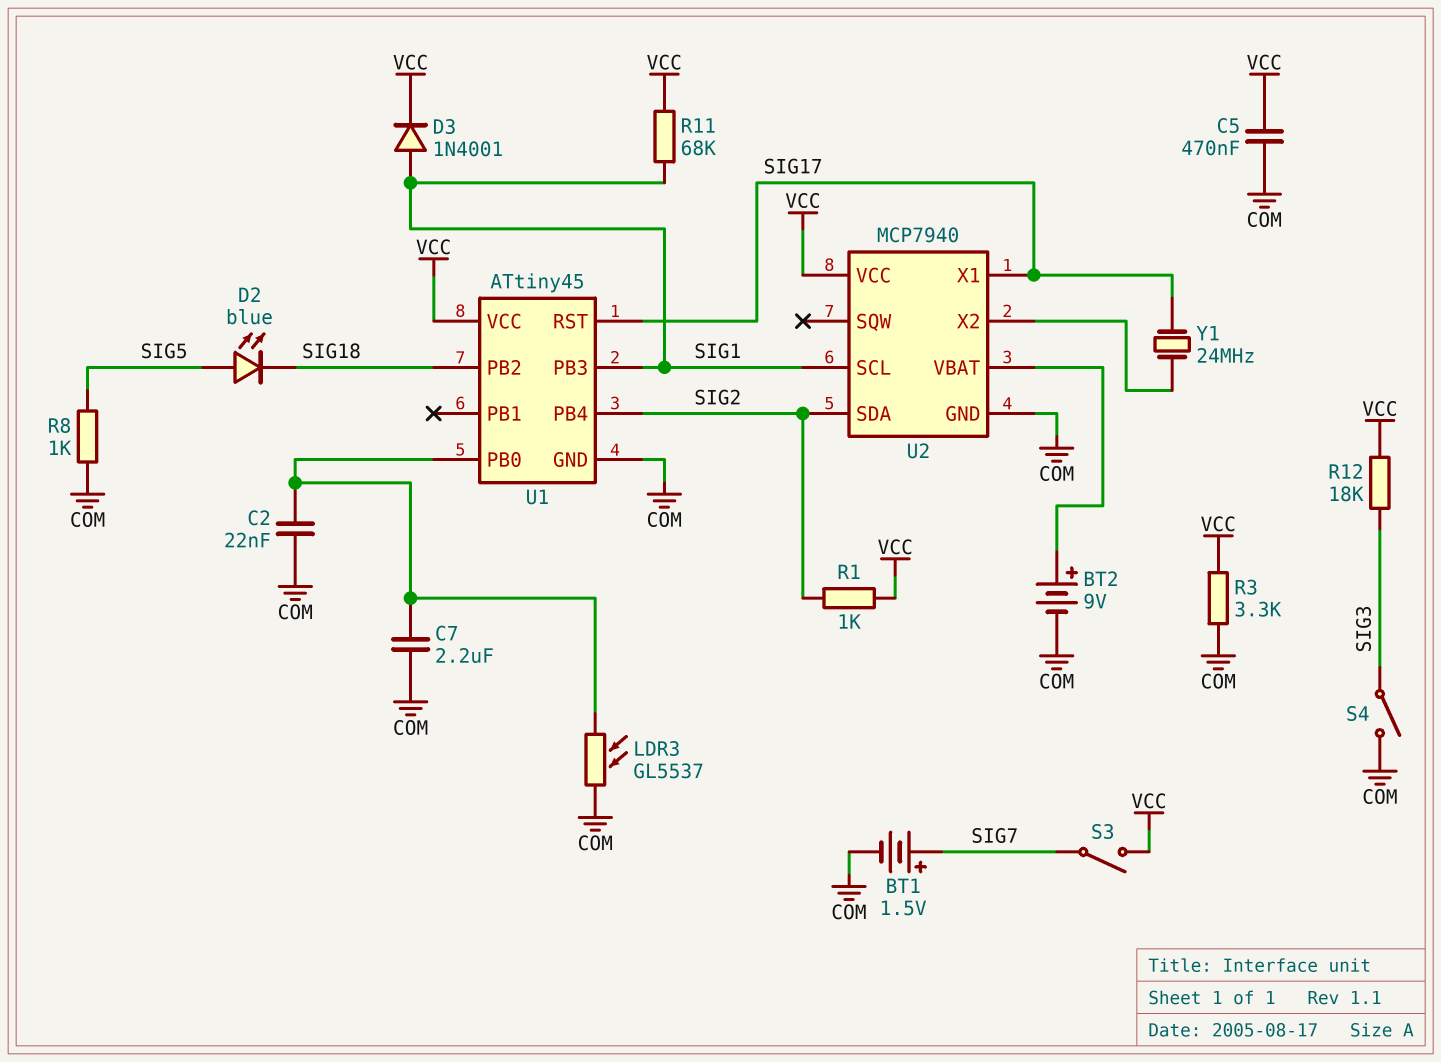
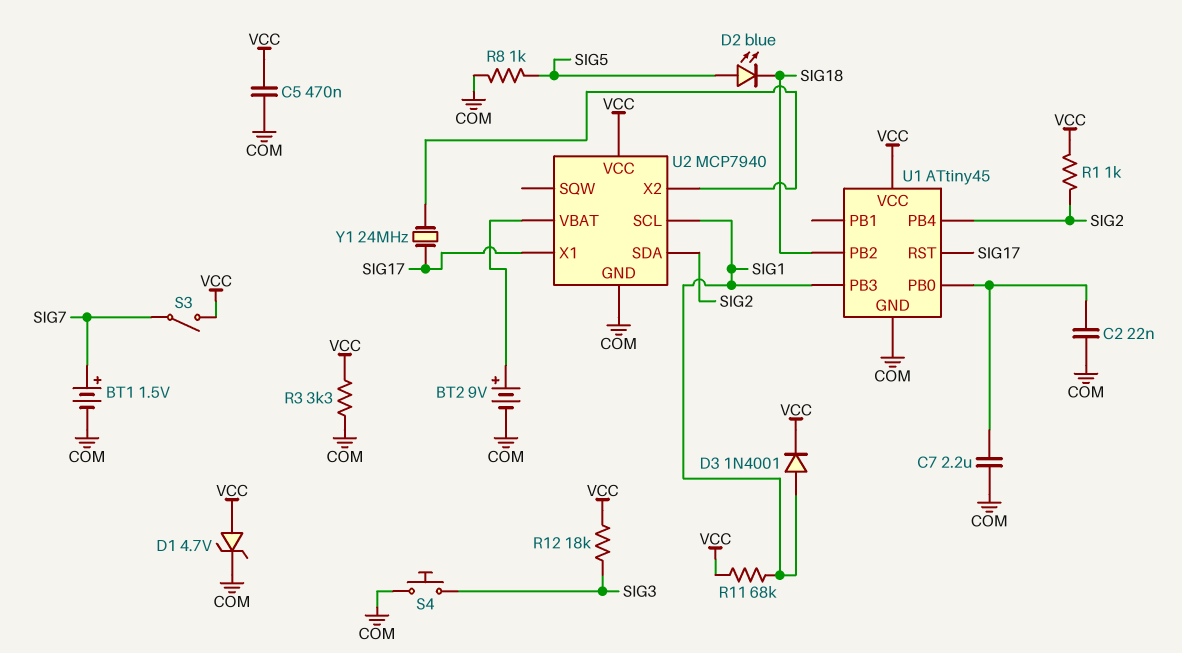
D1: none -> zener 4.7V (A VCC, K COM)
LDR3: GL5537 (COM, U1/PB0) -> none
S4: switch (COM, SIG3) -> button (COM, SIG3)

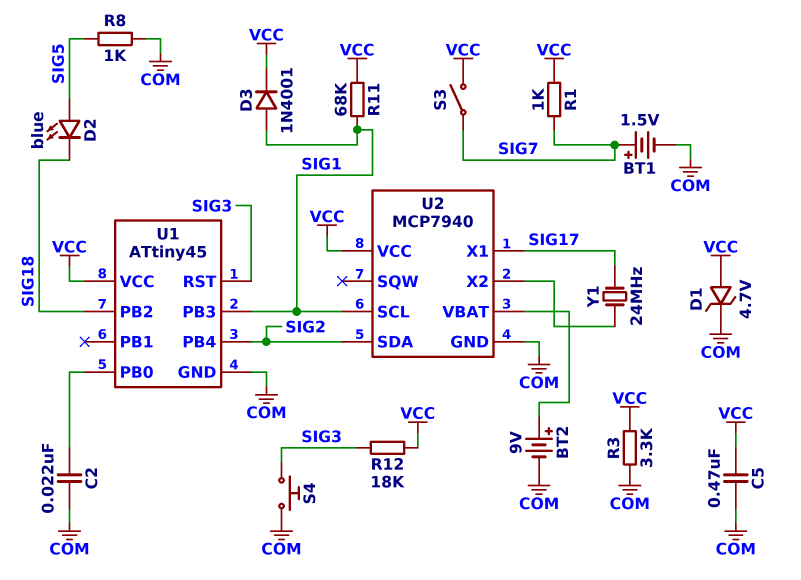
C7: 2.2uF (COM, U1/PB0) -> none
R1: 1k (SIG2, VCC) -> 1k (SIG7, VCC)
U1 pin RST: SIG17 -> SIG3

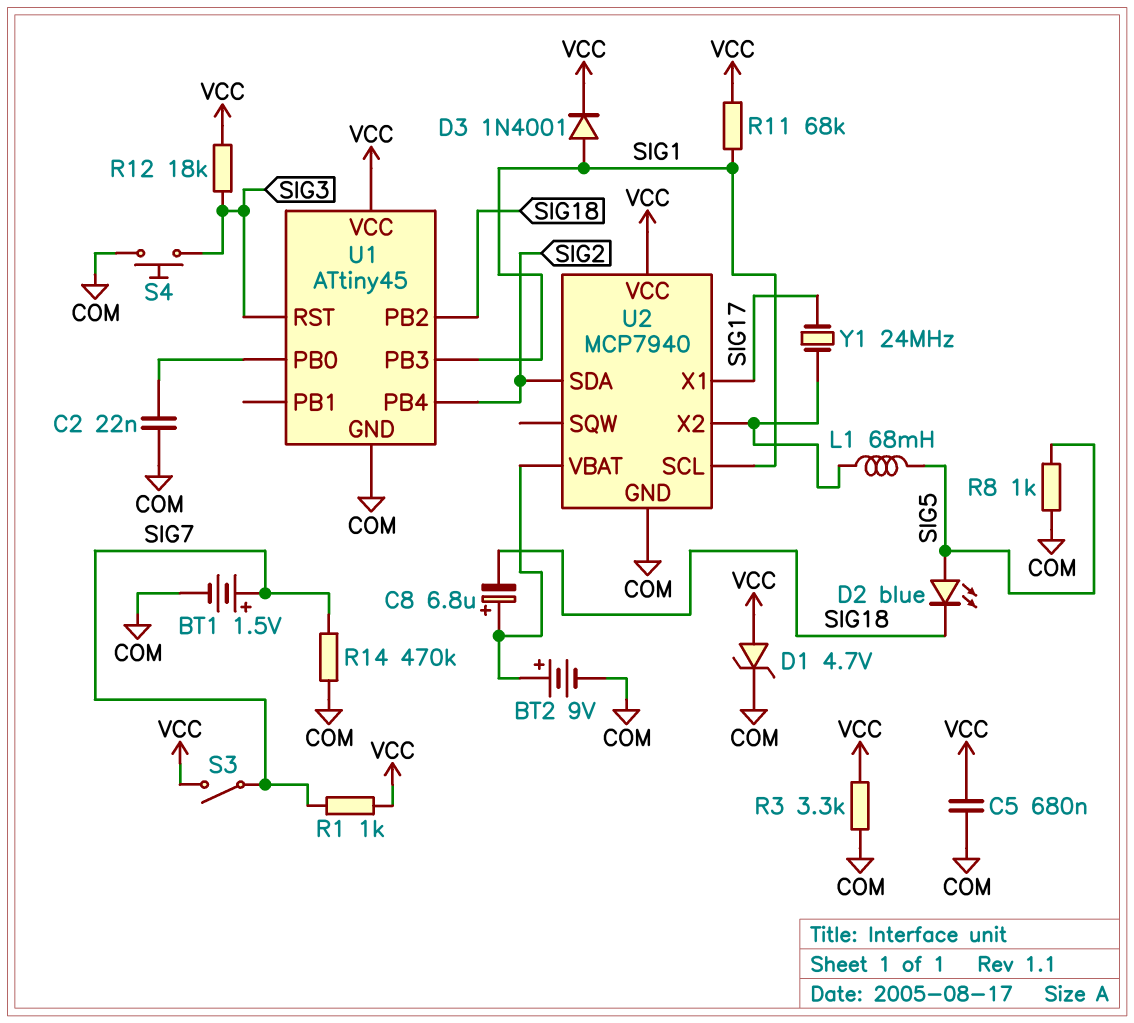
C5: 470nF (COM, VCC) -> 680nF (COM, VCC)
C8: none -> 6.8uF (plus U2/VBAT, minus SIG18)
L1: none -> 68mH (SIG5, U2/X2)
R14: none -> 470k (COM, SIG7)

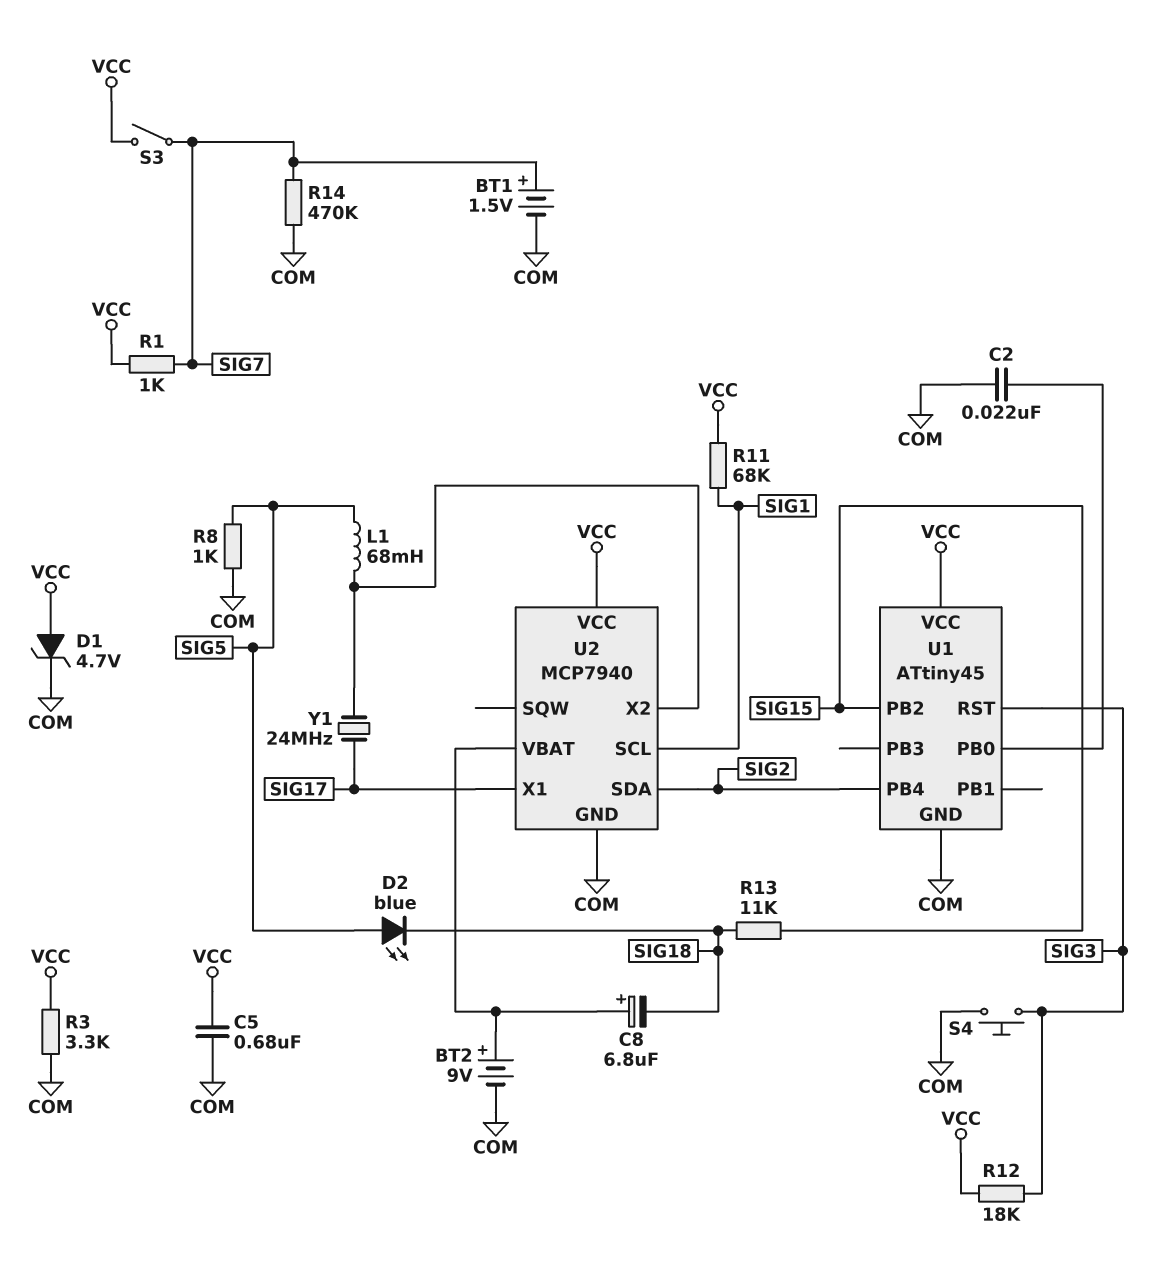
D3: diode 1N4001 (A SIG1, K VCC) -> none
R13: none -> 11k (SIG15, SIG18)
U1 pin PB2: SIG18 -> SIG15
U1 pin PB3: SIG1 -> none

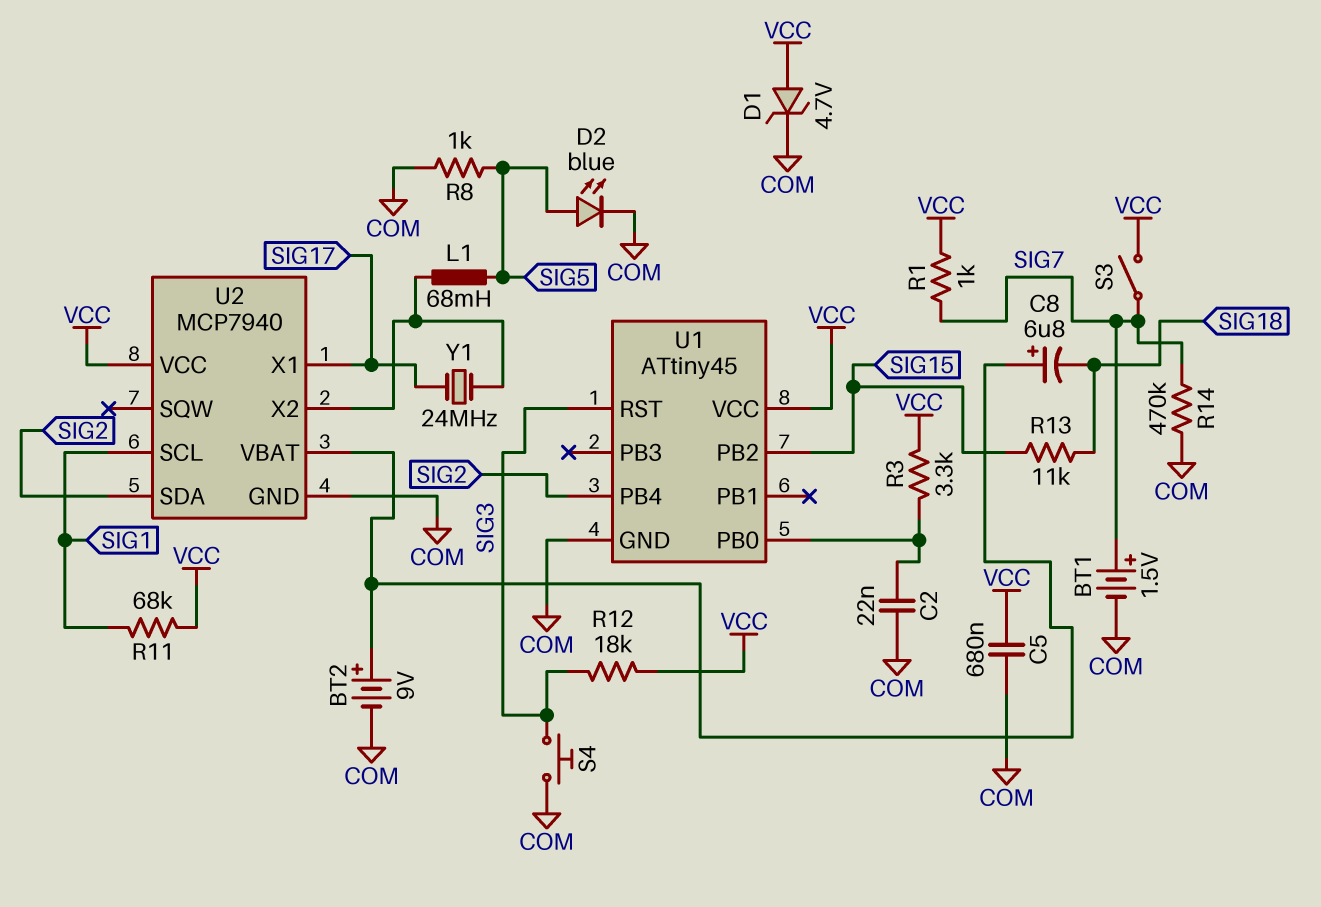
D2: LED blue (A SIG5, K SIG18) -> LED blue (A SIG5, K COM)
R3: 3.3k (COM, VCC) -> 3.3k (U1/PB0, VCC)

